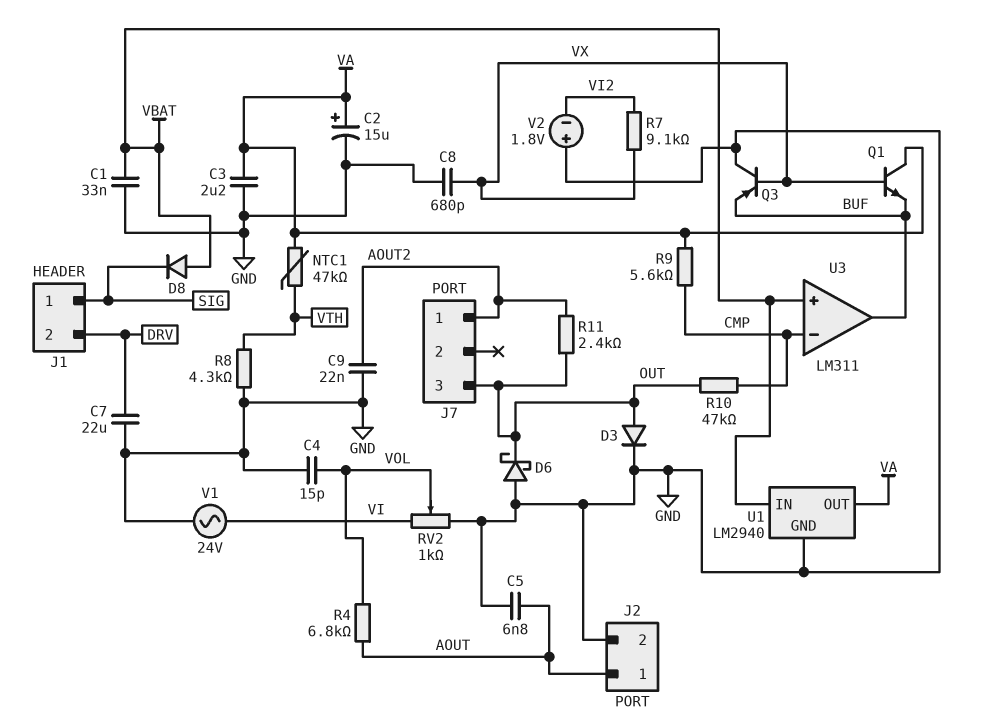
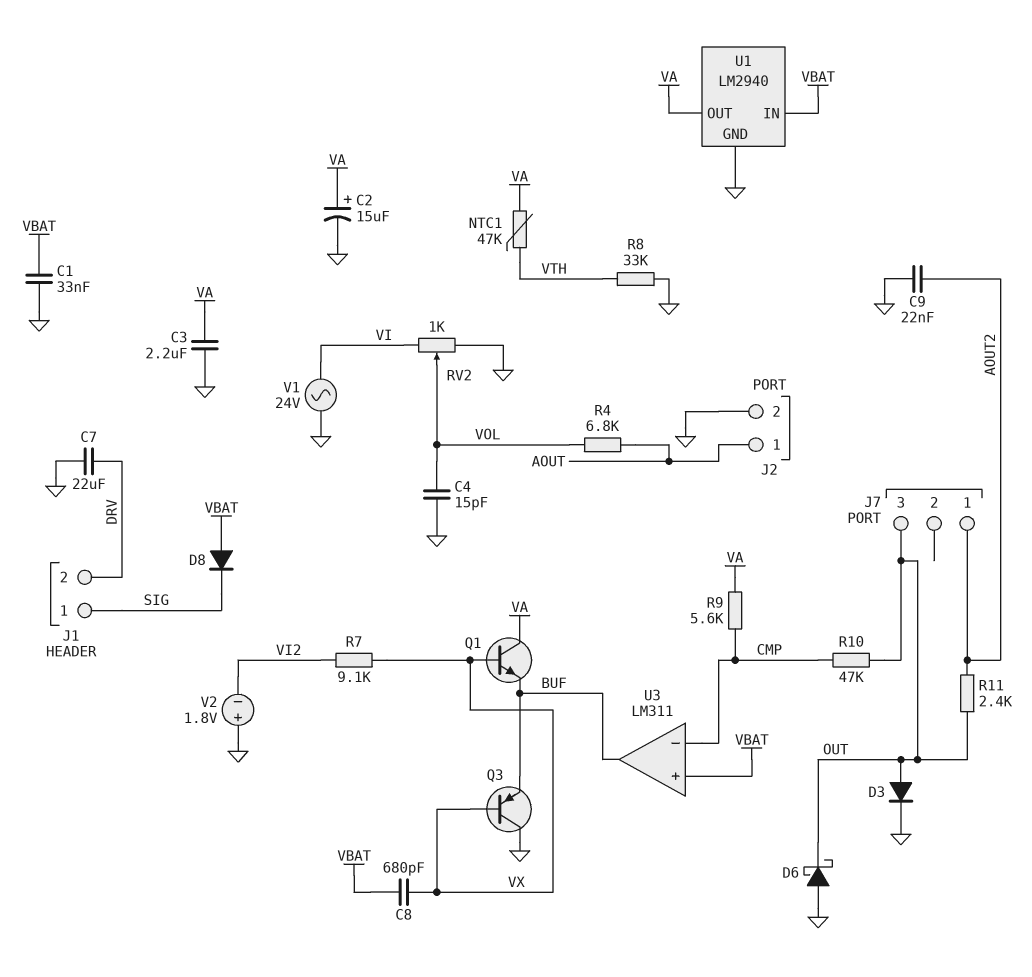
C5: 6.8nF (AOUT, GND) -> none
C8: 680pF (GND, VX) -> 680pF (VBAT, VX)
R8: 4.3k (GND, VTH) -> 33k (GND, VTH)

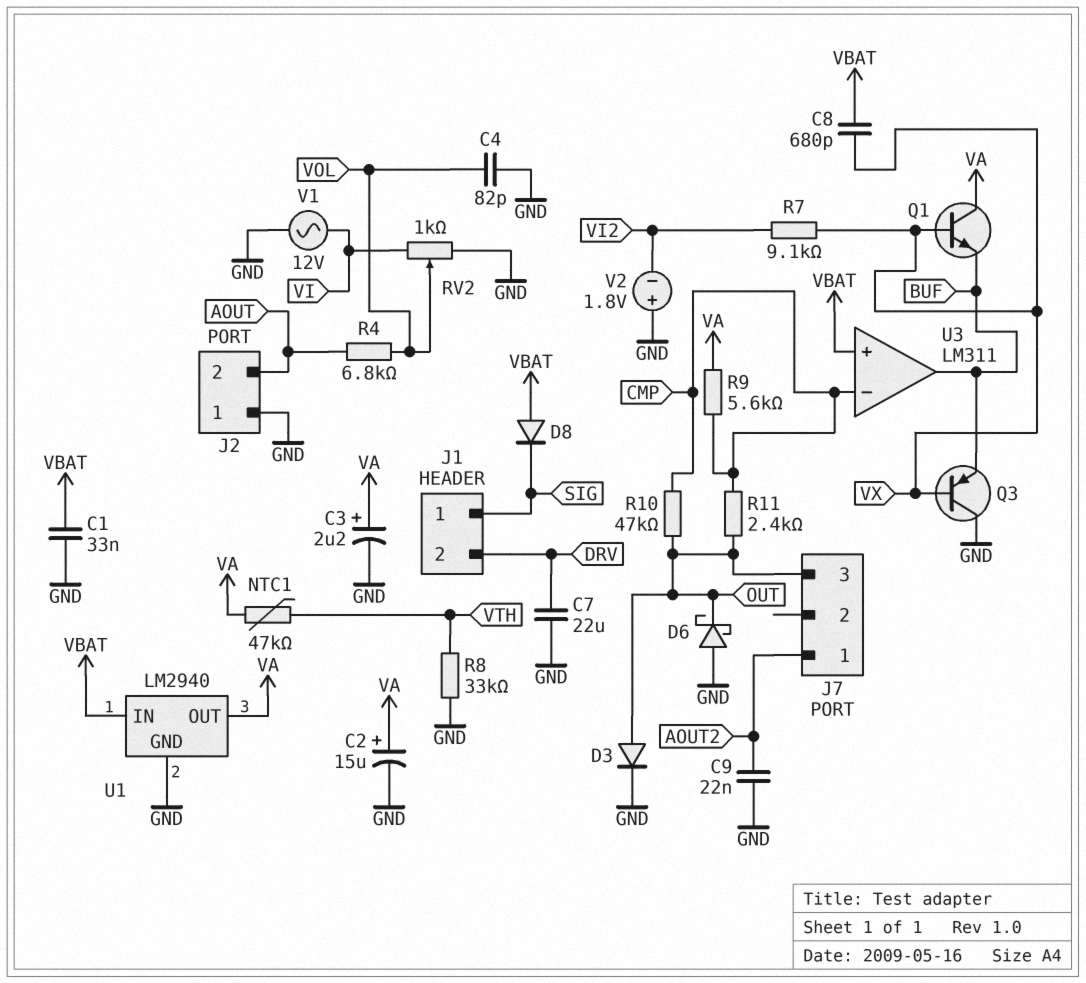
C3: 2.2uF (GND, VA) -> 2.2uF (plus VA, minus GND)
C4: 15pF (GND, VOL) -> 82pF (GND, VOL)
J2 pin 1: AOUT -> GND
J2 pin 2: GND -> AOUT
R11: 2.4k (AOUT2, OUT) -> 2.4k (CMP, OUT)
V1: AC 24V (GND, VI) -> AC 12V (GND, VI)

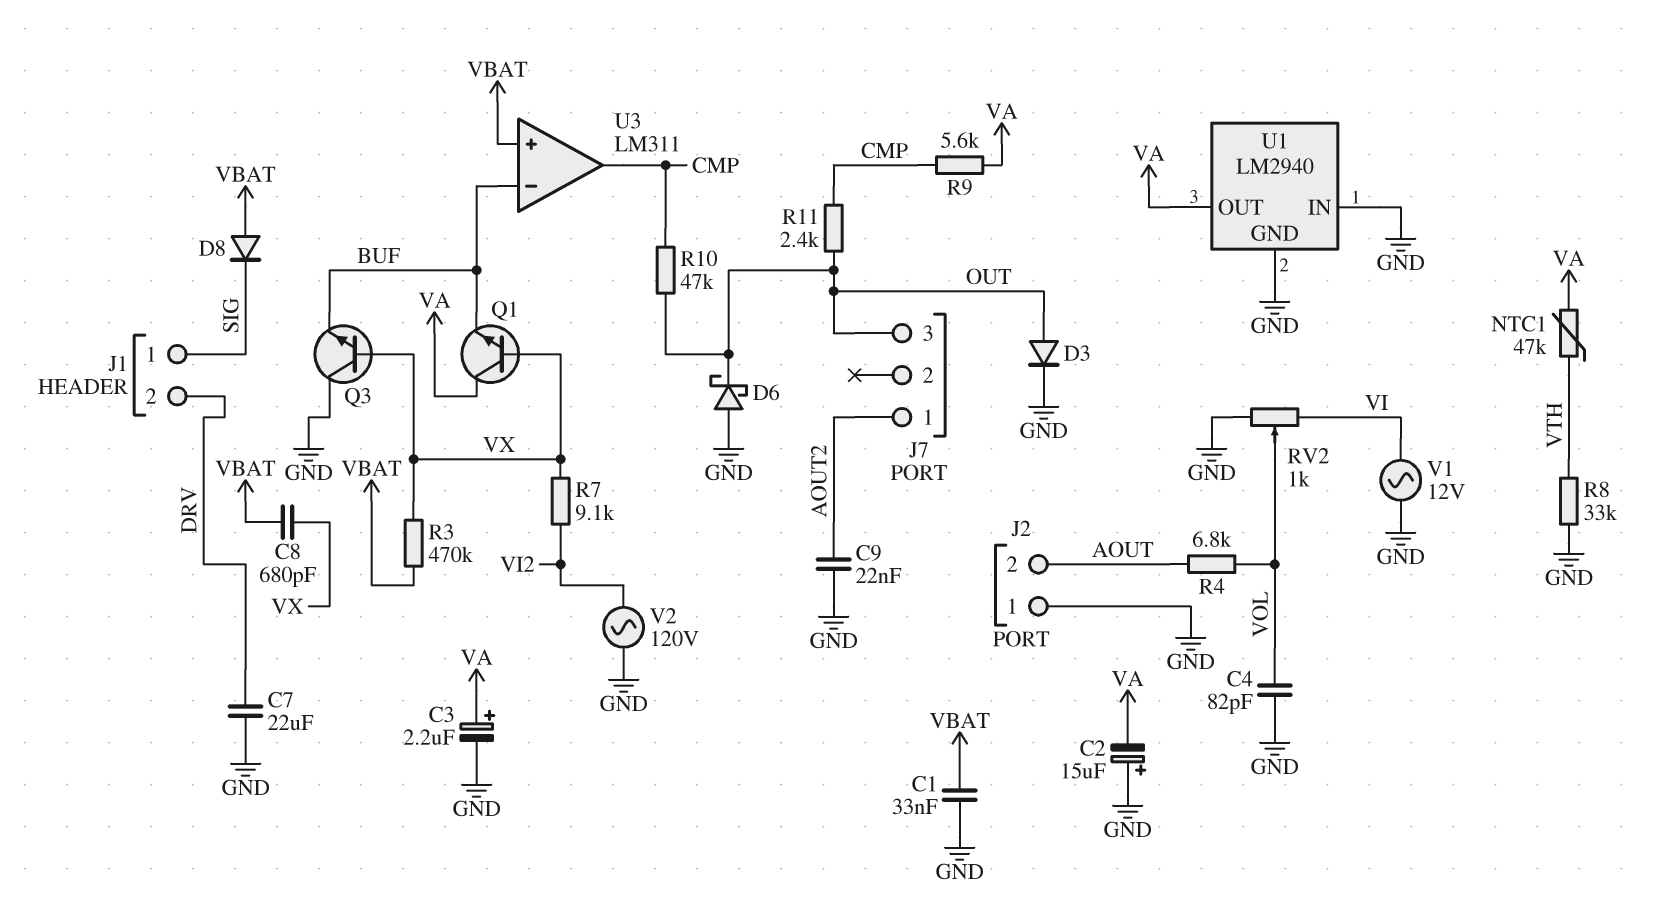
C2: 15uF (plus VA, minus GND) -> 15uF (plus GND, minus VA)
Q3: PNP (B VX, C GND, E BUF) -> NPN (B VX, C GND, E BUF)
R3: none -> 470k (VBAT, VX)
U1 pin IN: VBAT -> GND
U3 pin in-: CMP -> BUF
U3 pin out: BUF -> CMP
V2: 1.8V (plus GND, minus VI2) -> AC 120V (GND, VI2)

